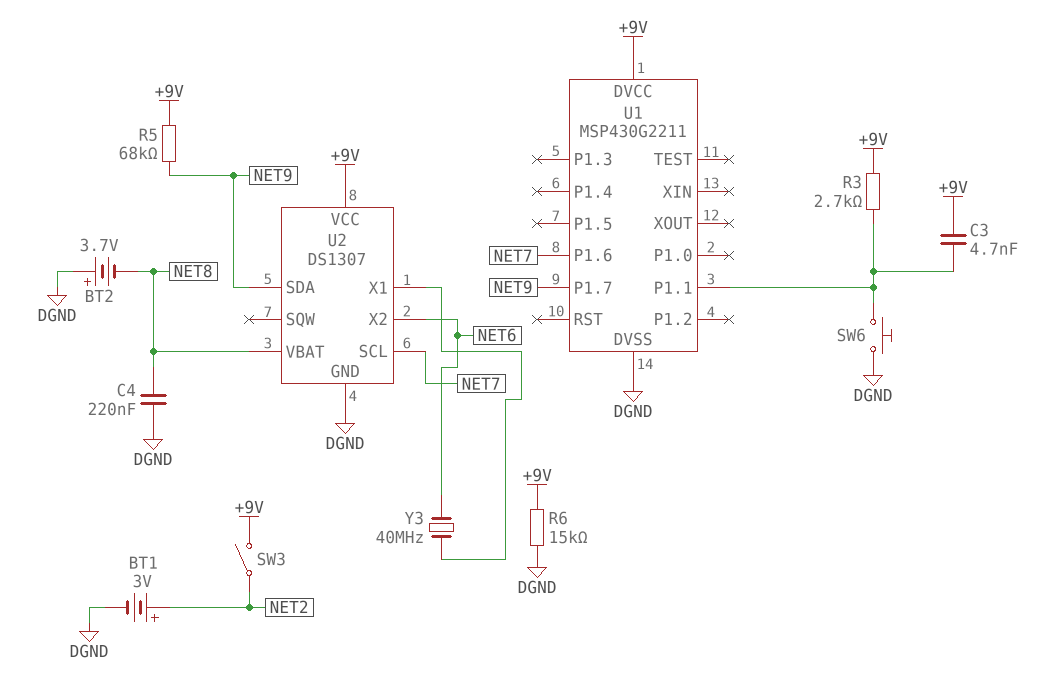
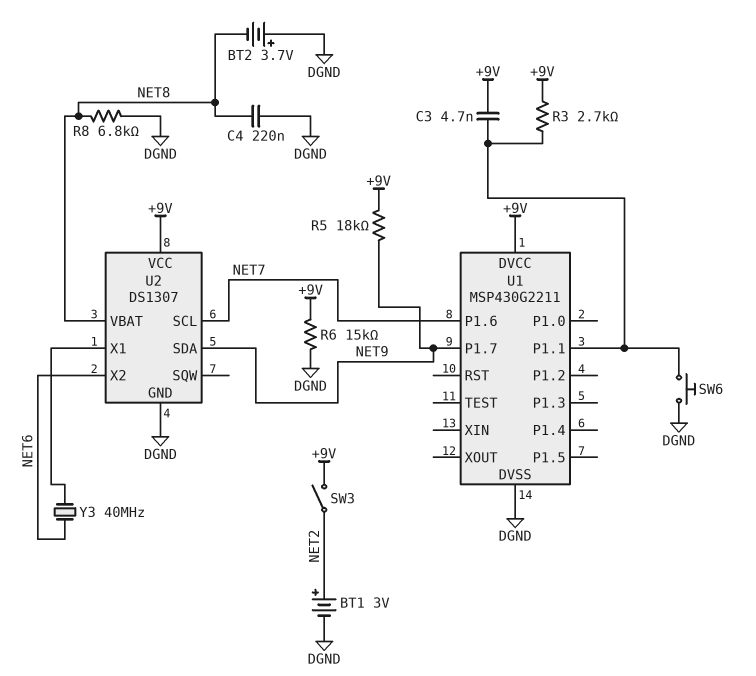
R5: 68k (+9V, NET9) -> 18k (+9V, NET9)
R8: none -> 6.8k (DGND, NET8)

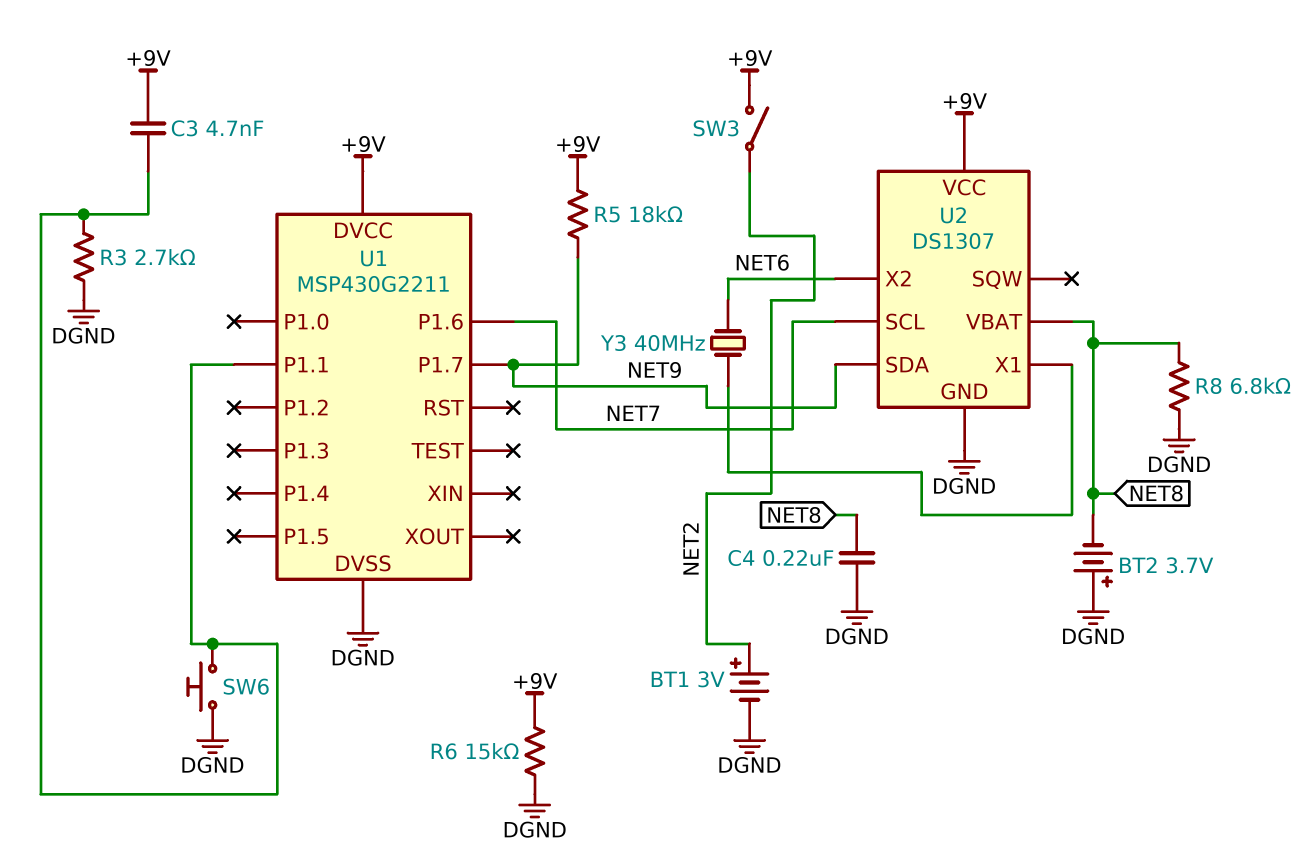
R3: 2.7k (+9V, U1/P1.1) -> 2.7k (DGND, U1/P1.1)

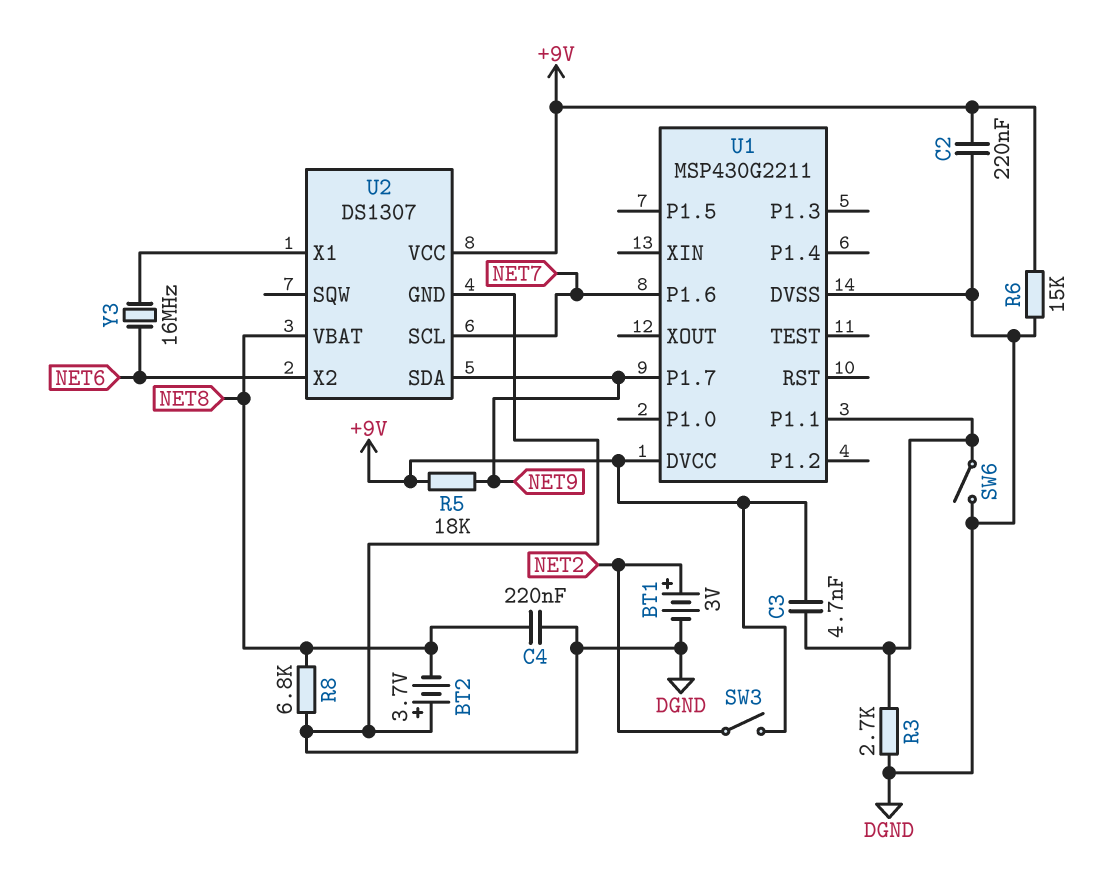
C2: none -> 220nF (+9V, DGND)
SW6: button (DGND, U1/P1.1) -> switch (DGND, U1/P1.1)
Y3: 40MHz (NET6, U2/X1) -> 16MHz (NET6, U2/X1)

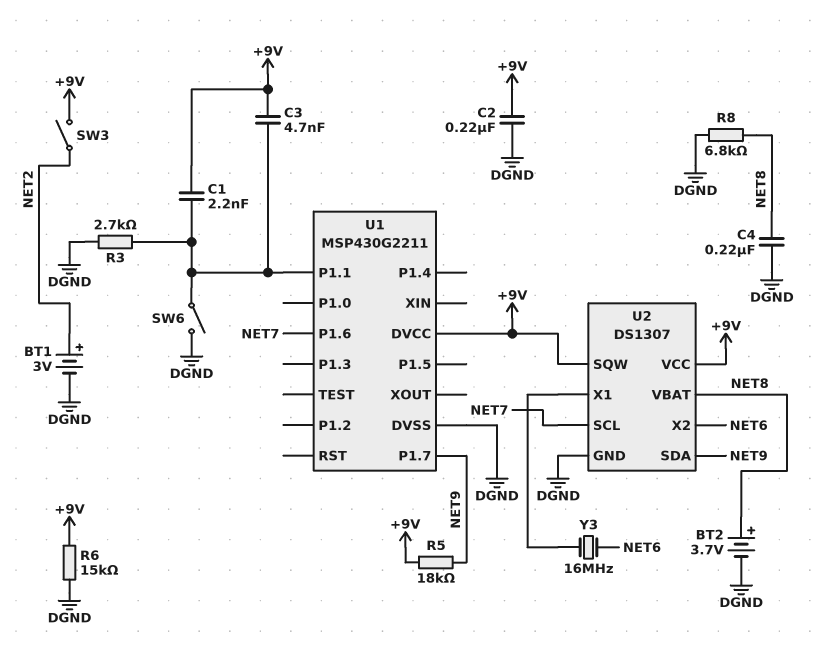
BT2: 3.7V (plus DGND, minus NET8) -> 3.7V (plus NET8, minus DGND)
C1: none -> 2.2nF (+9V, U1/P1.1)
U2 pin SQW: none -> +9V

